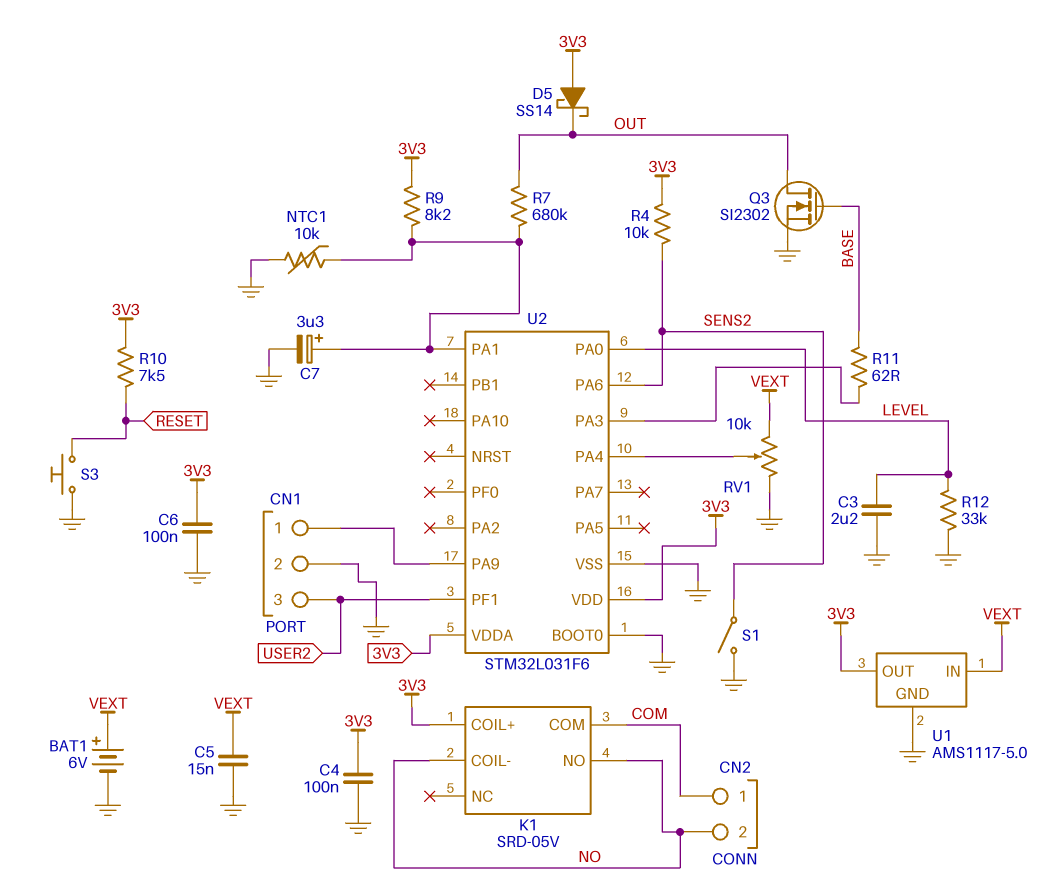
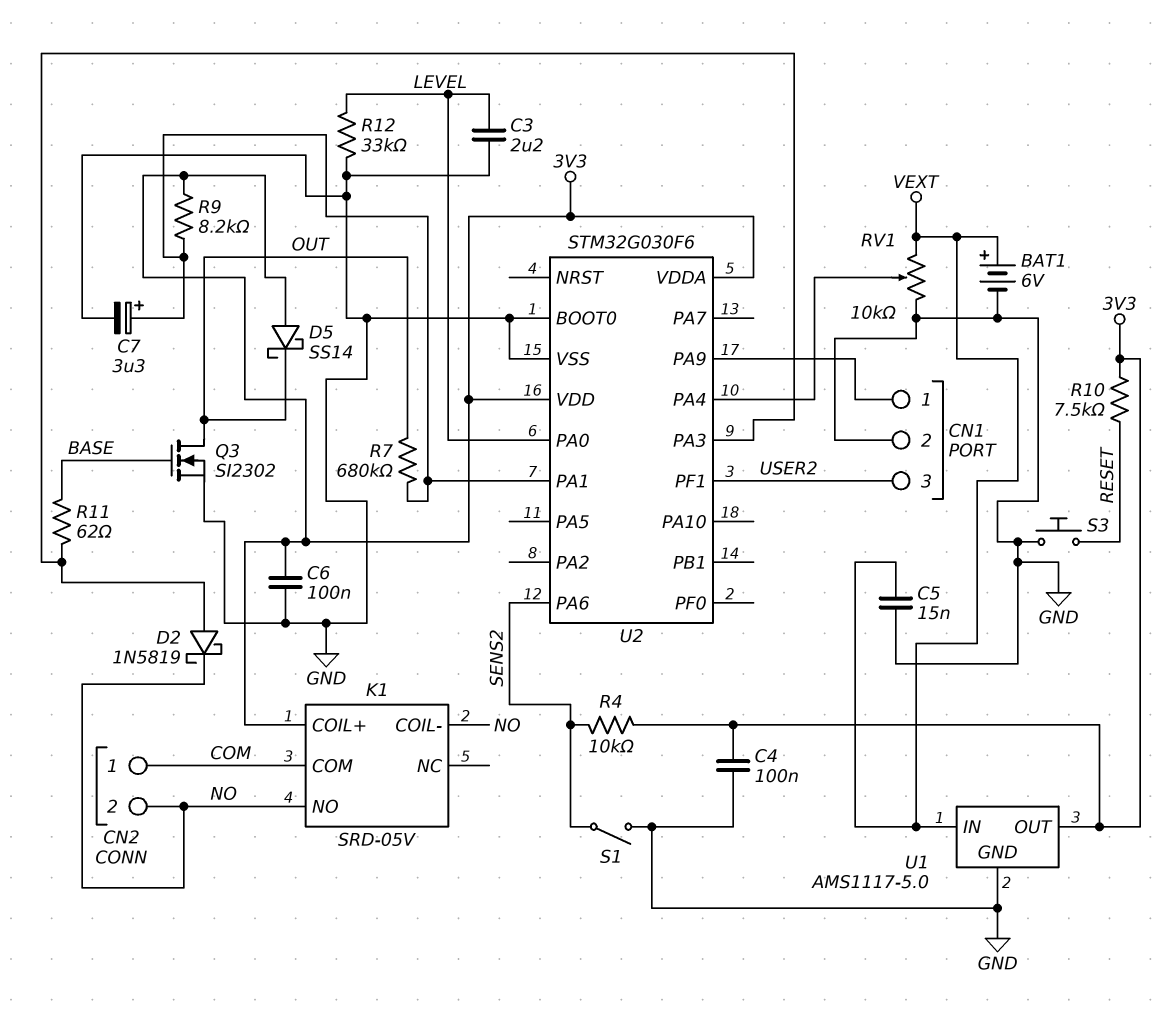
D2: none -> schottky 1N5819 (A U2/PA3, K NO)
NTC1: 10k (GND, U2/PA1) -> none
U2: STM32L031F6 -> STM32G030F6

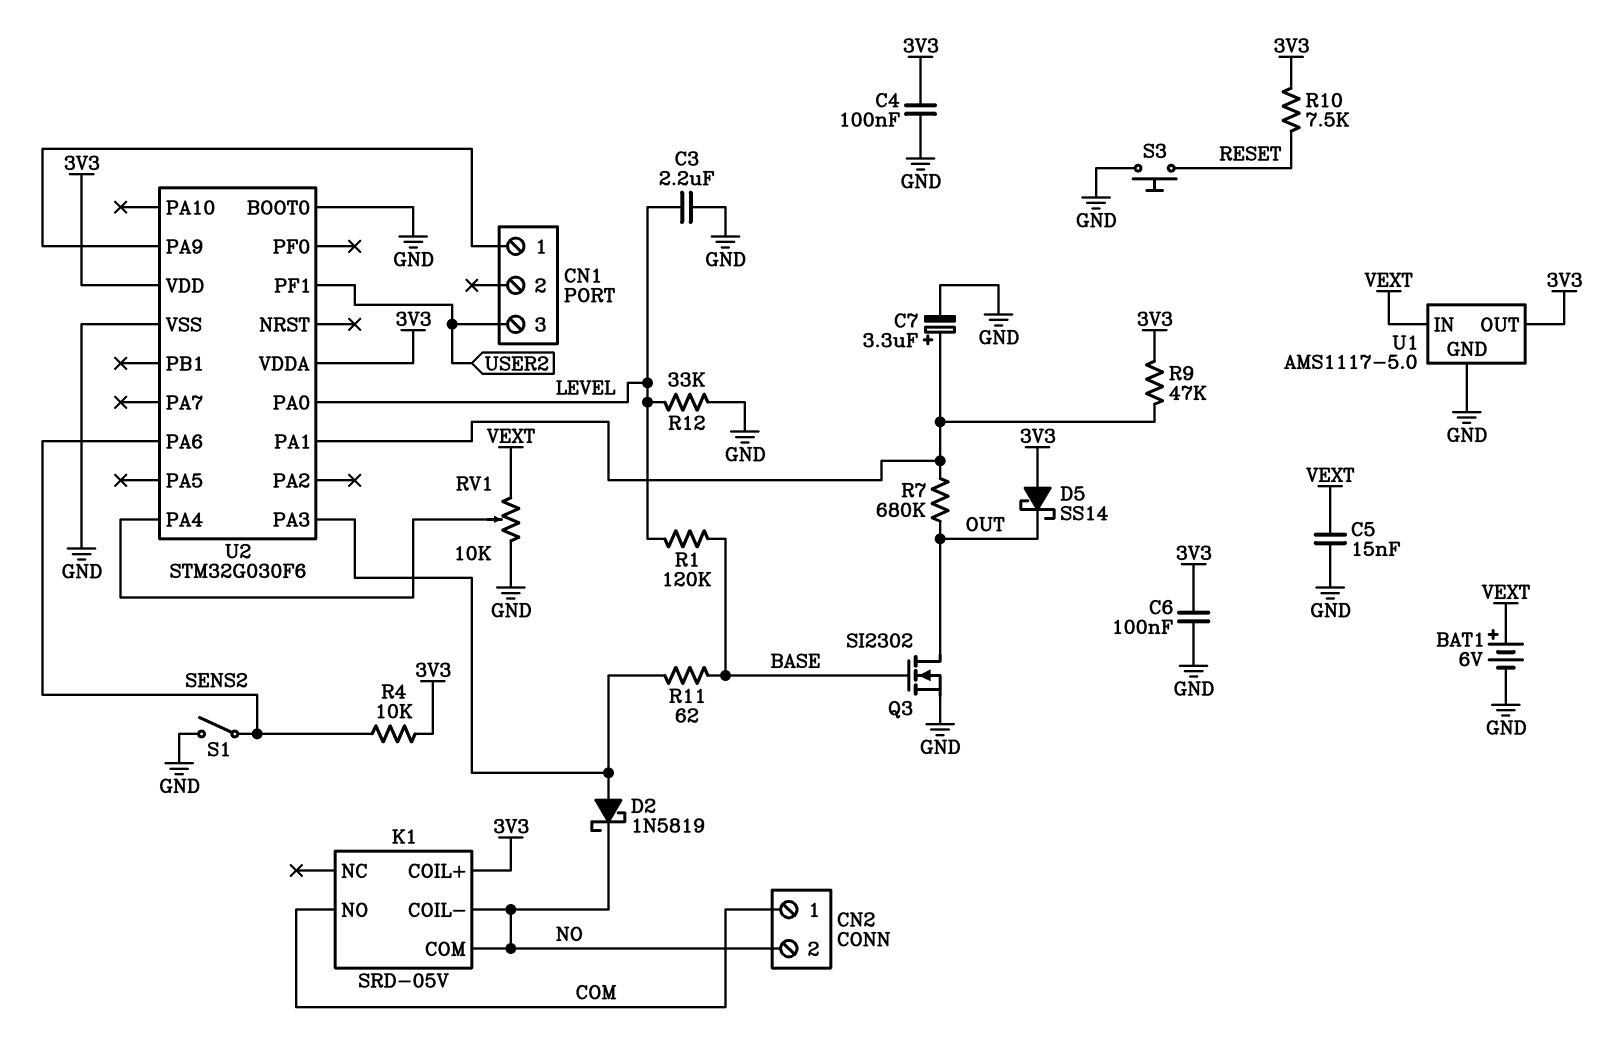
CN1 pin 2: GND -> none
K1 pin COM: COM -> NO
K1 pin NO: NO -> COM
R1: none -> 120k (BASE, LEVEL)
R9: 8.2k (3V3, U2/PA1) -> 47k (3V3, U2/PA1)

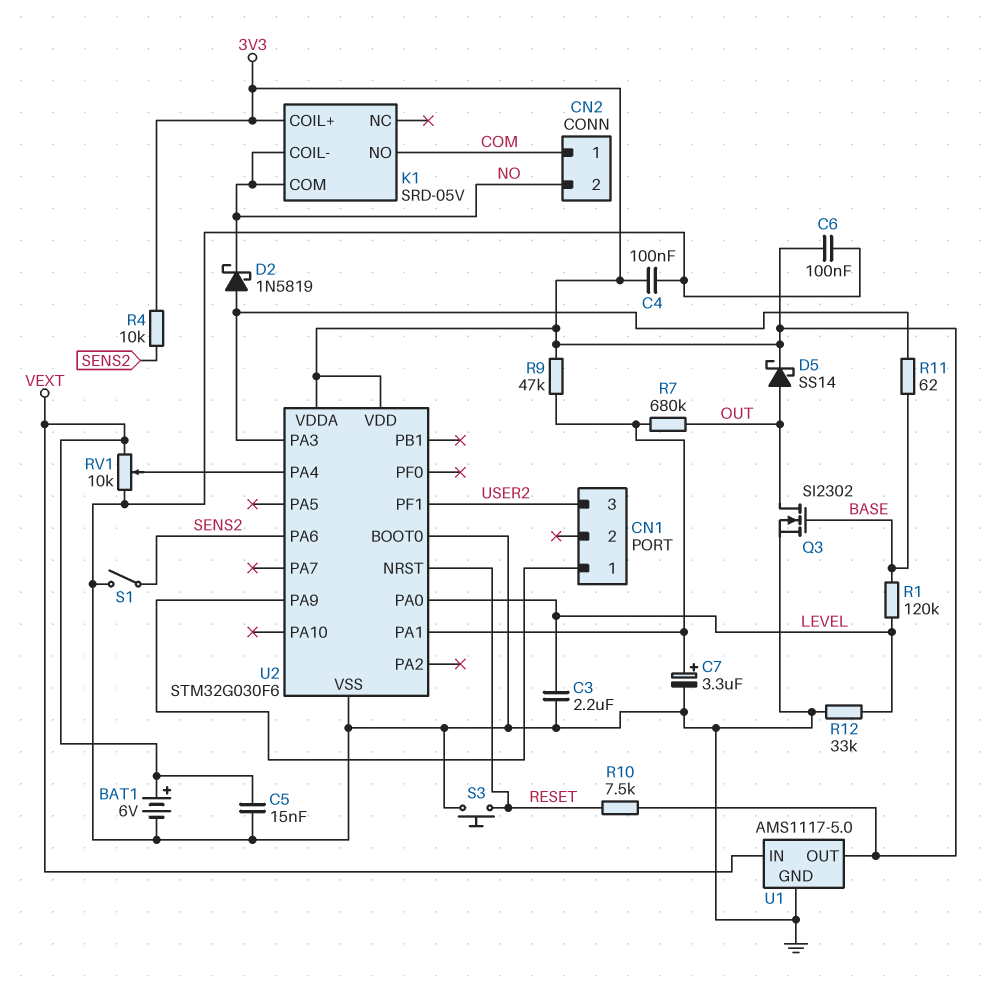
D5: schottky SS14 (A 3V3, K OUT) -> schottky SS14 (A OUT, K 3V3)
U2 pin NRST: none -> RESET

